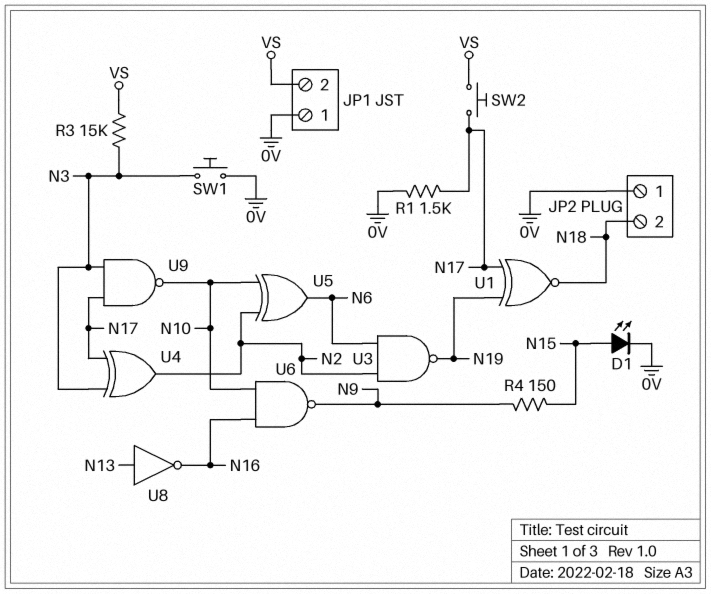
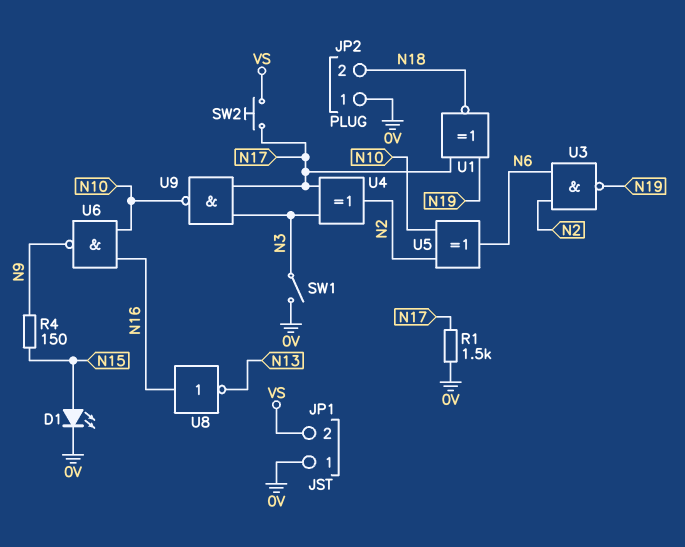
R3: 15k (N3, VS) -> none
SW1: button (0V, N3) -> switch (0V, N3)
U8: NOT (in N13, out N16) -> NOT (in N16, out N13)

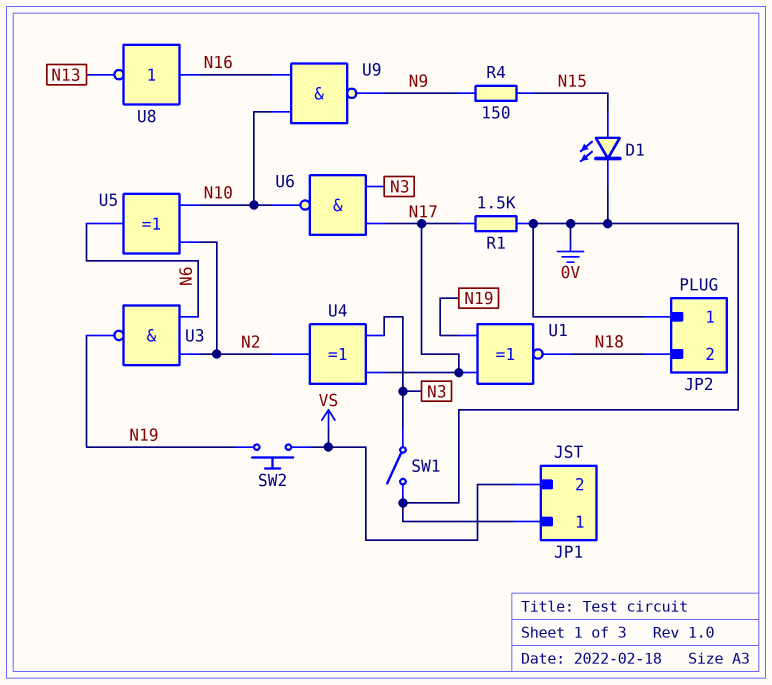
SW2: button (N17, VS) -> button (N19, VS)
U6: NAND (in N10, in N16, out N9) -> NAND (in N3, in N17, out N10)
U9: NAND (in N3, in N17, out N10) -> NAND (in N10, in N16, out N9)

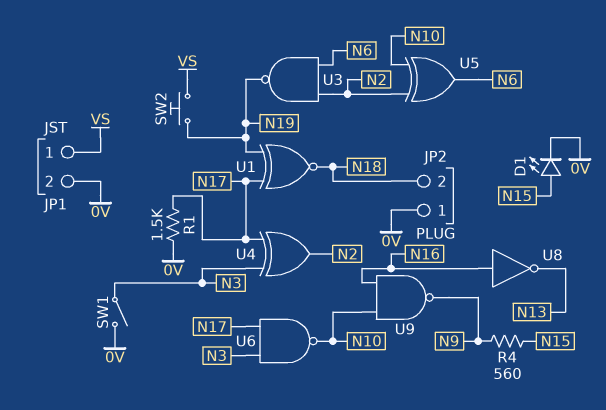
JP1 pin 1: 0V -> VS
JP1 pin 2: VS -> 0V
R4: 150 (N9, N15) -> 560 (N9, N15)

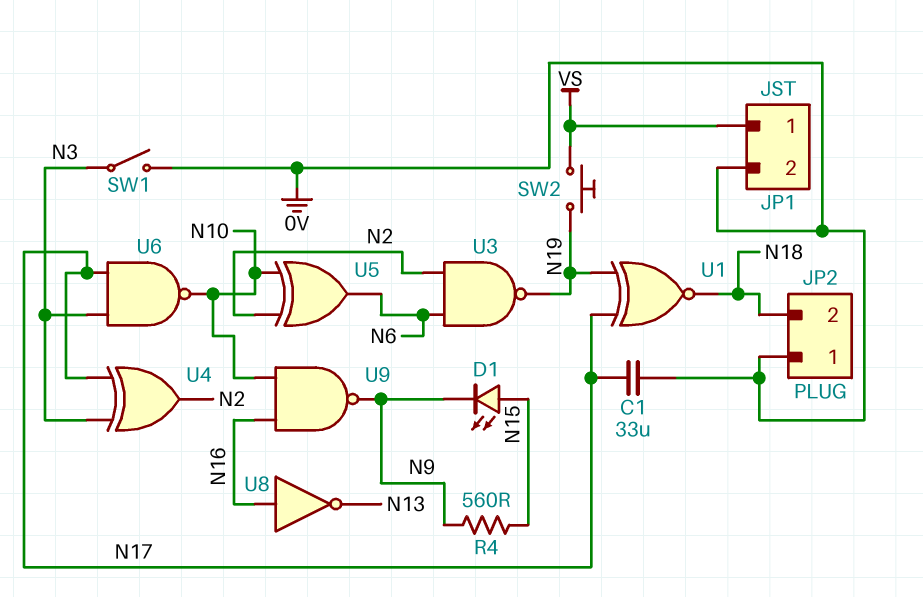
C1: none -> 33uF (0V, N17)
D1: LED (A N15, K 0V) -> LED (A N15, K N9)
R1: 1.5k (0V, N17) -> none

